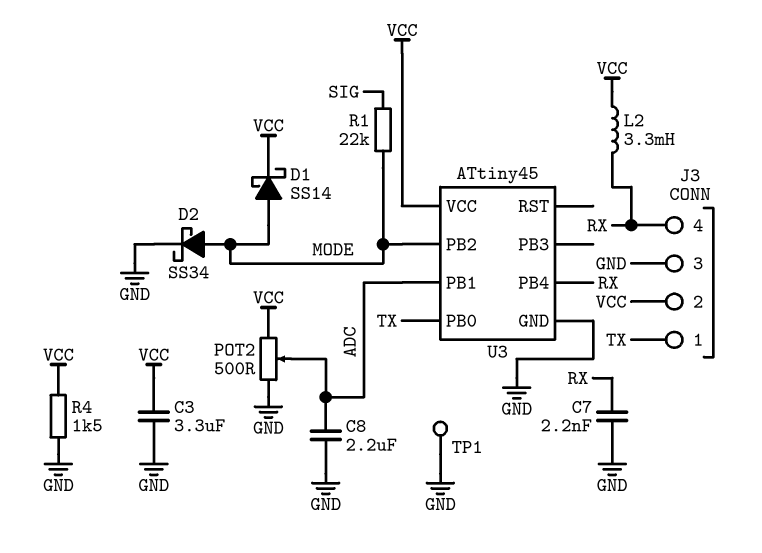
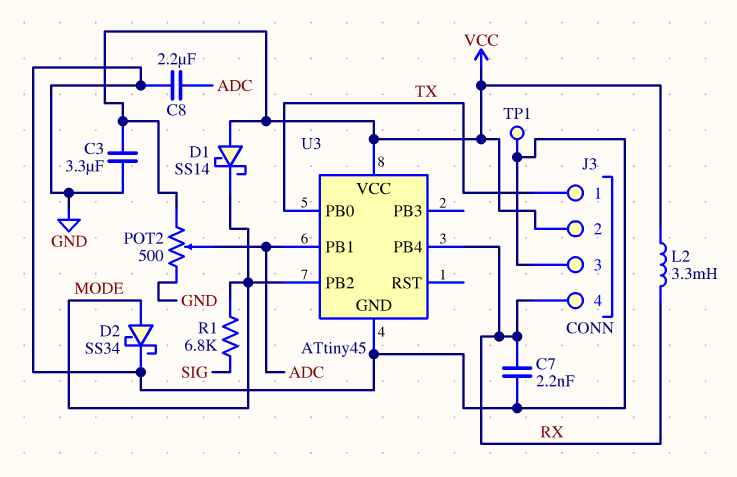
D1: schottky SS14 (A MODE, K VCC) -> schottky SS14 (A VCC, K MODE)
R1: 22k (MODE, SIG) -> 6.8k (MODE, SIG)
R4: 1.5k (GND, VCC) -> none

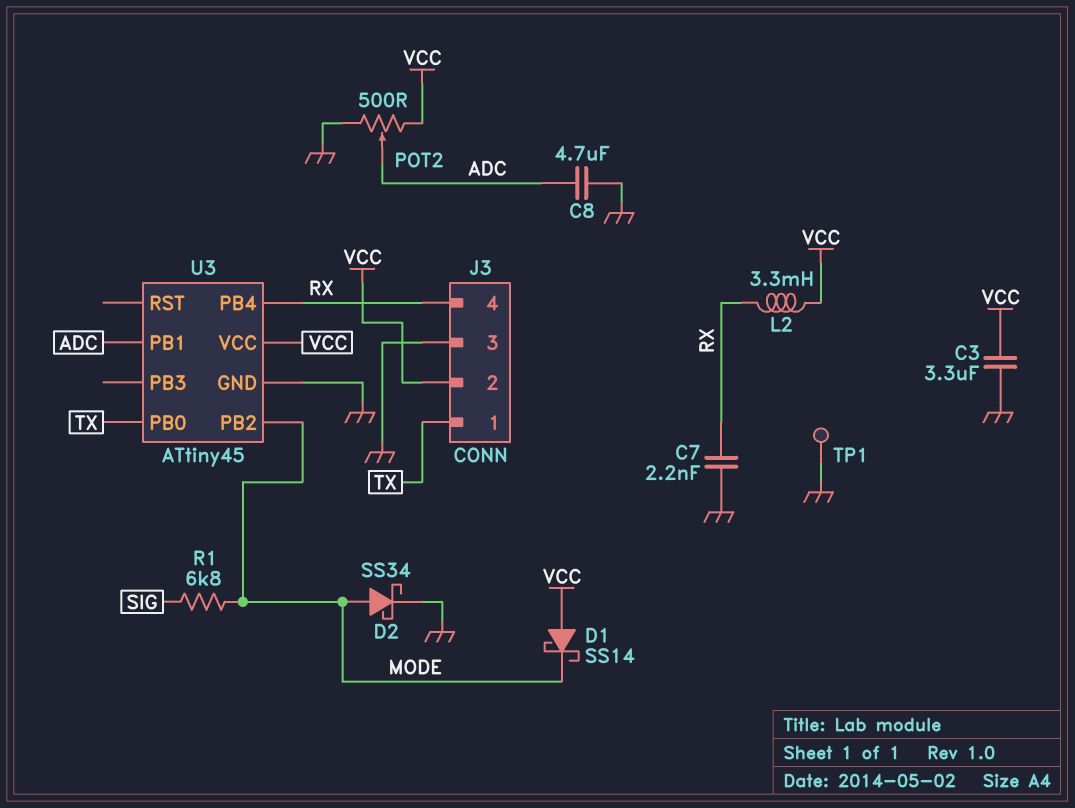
C8: 2.2uF (ADC, GND) -> 4.7uF (ADC, GND)

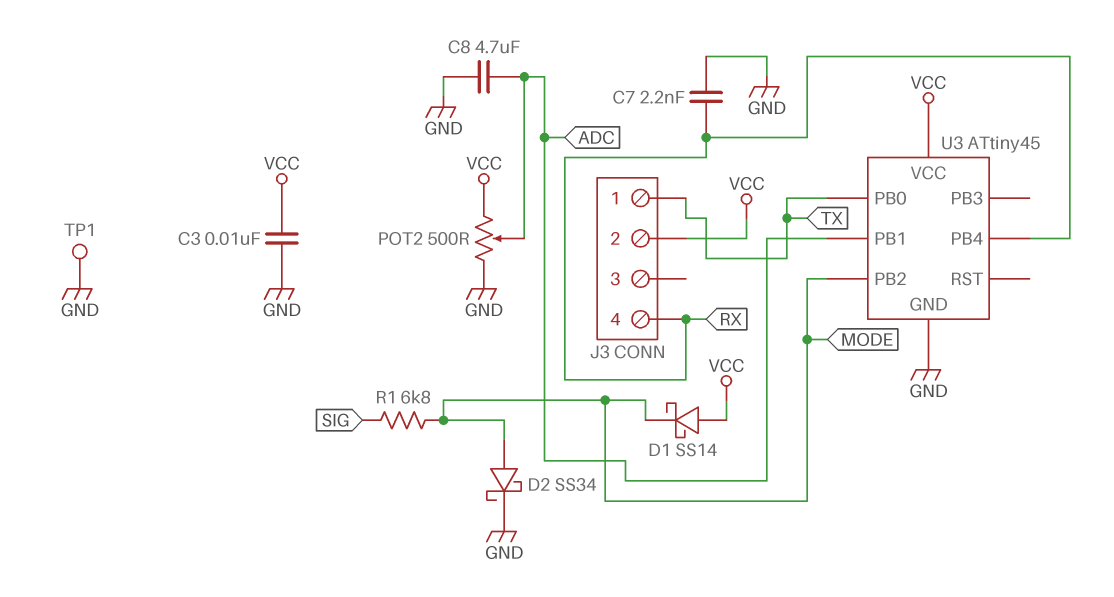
C3: 3.3uF (GND, VCC) -> 10nF (GND, VCC)
J3 pin 3: GND -> none
L2: 3.3mH (RX, VCC) -> none

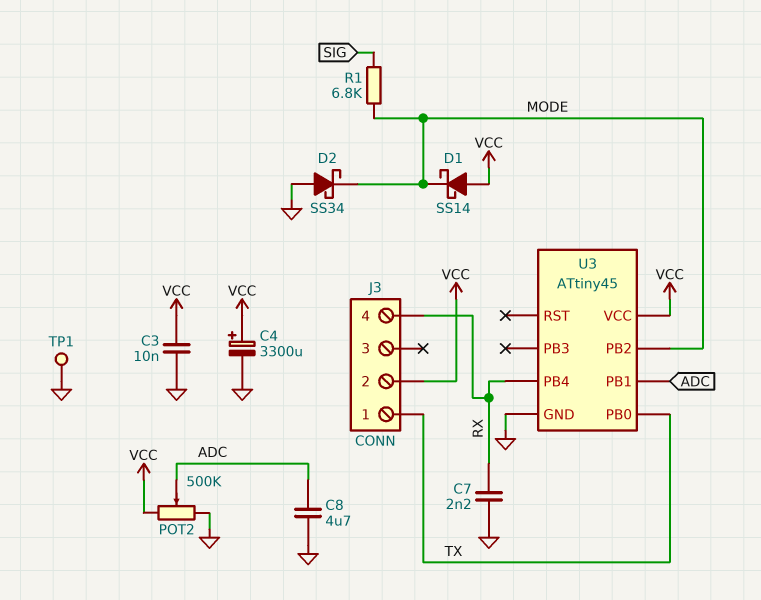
C4: none -> 3300uF (plus VCC, minus GND)
D2: schottky SS34 (A MODE, K GND) -> schottky SS34 (A GND, K MODE)
POT2: 500 (GND, VCC, wiper ADC) -> 500k (GND, VCC, wiper ADC)

